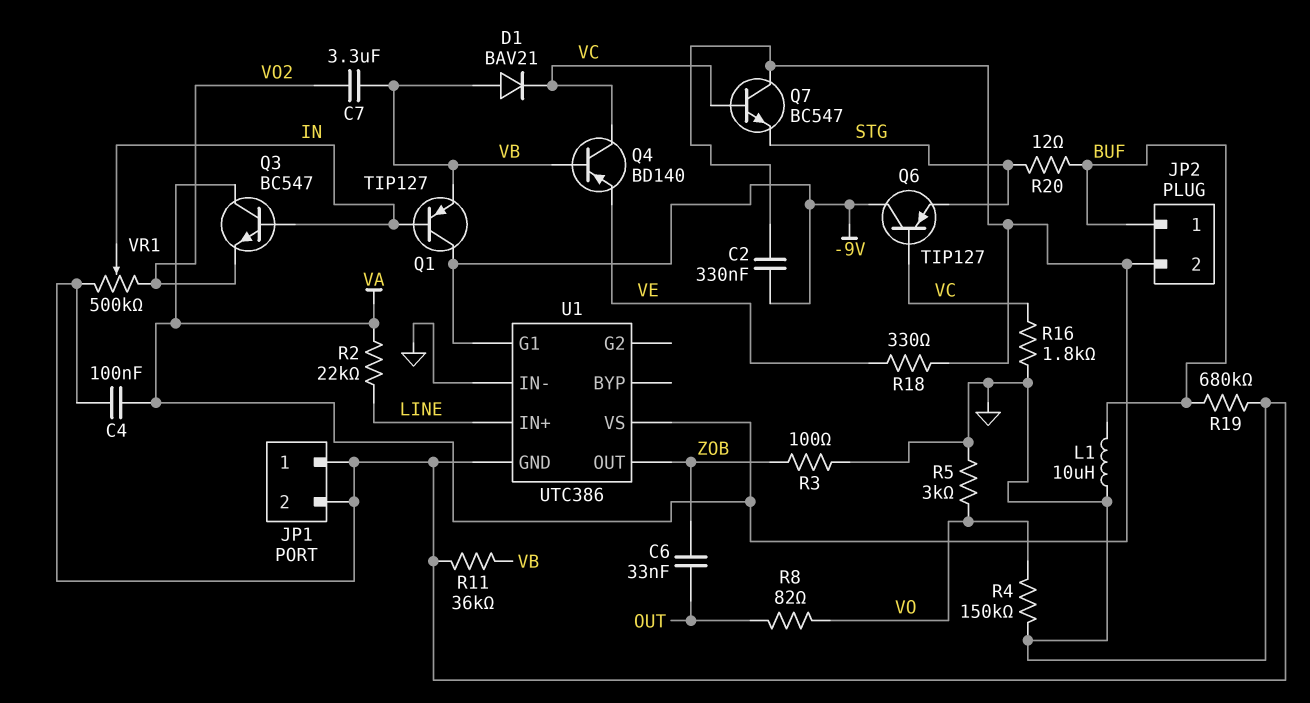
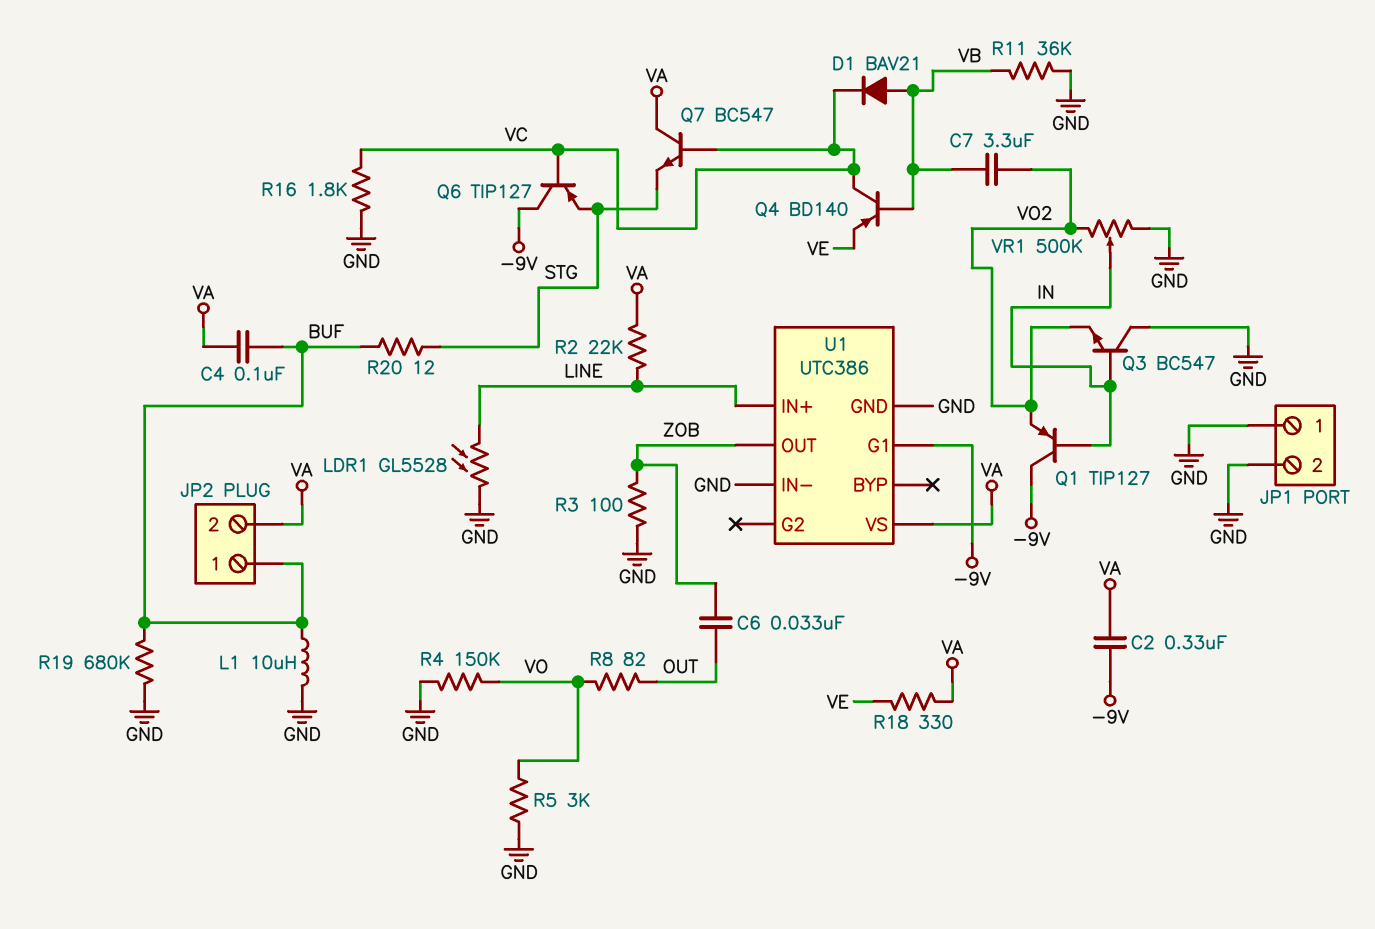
C4: 100nF (GND, VA) -> 100nF (BUF, VA)
LDR1: none -> GL5528 (GND, LINE)
Q1: PNP TIP127 (B IN, C -9V, E VB) -> PNP TIP127 (B IN, C -9V, E VO2)
Q3: NPN BC547 (B IN, C VA, E VO2) -> NPN BC547 (B IN, C GND, E VO2)

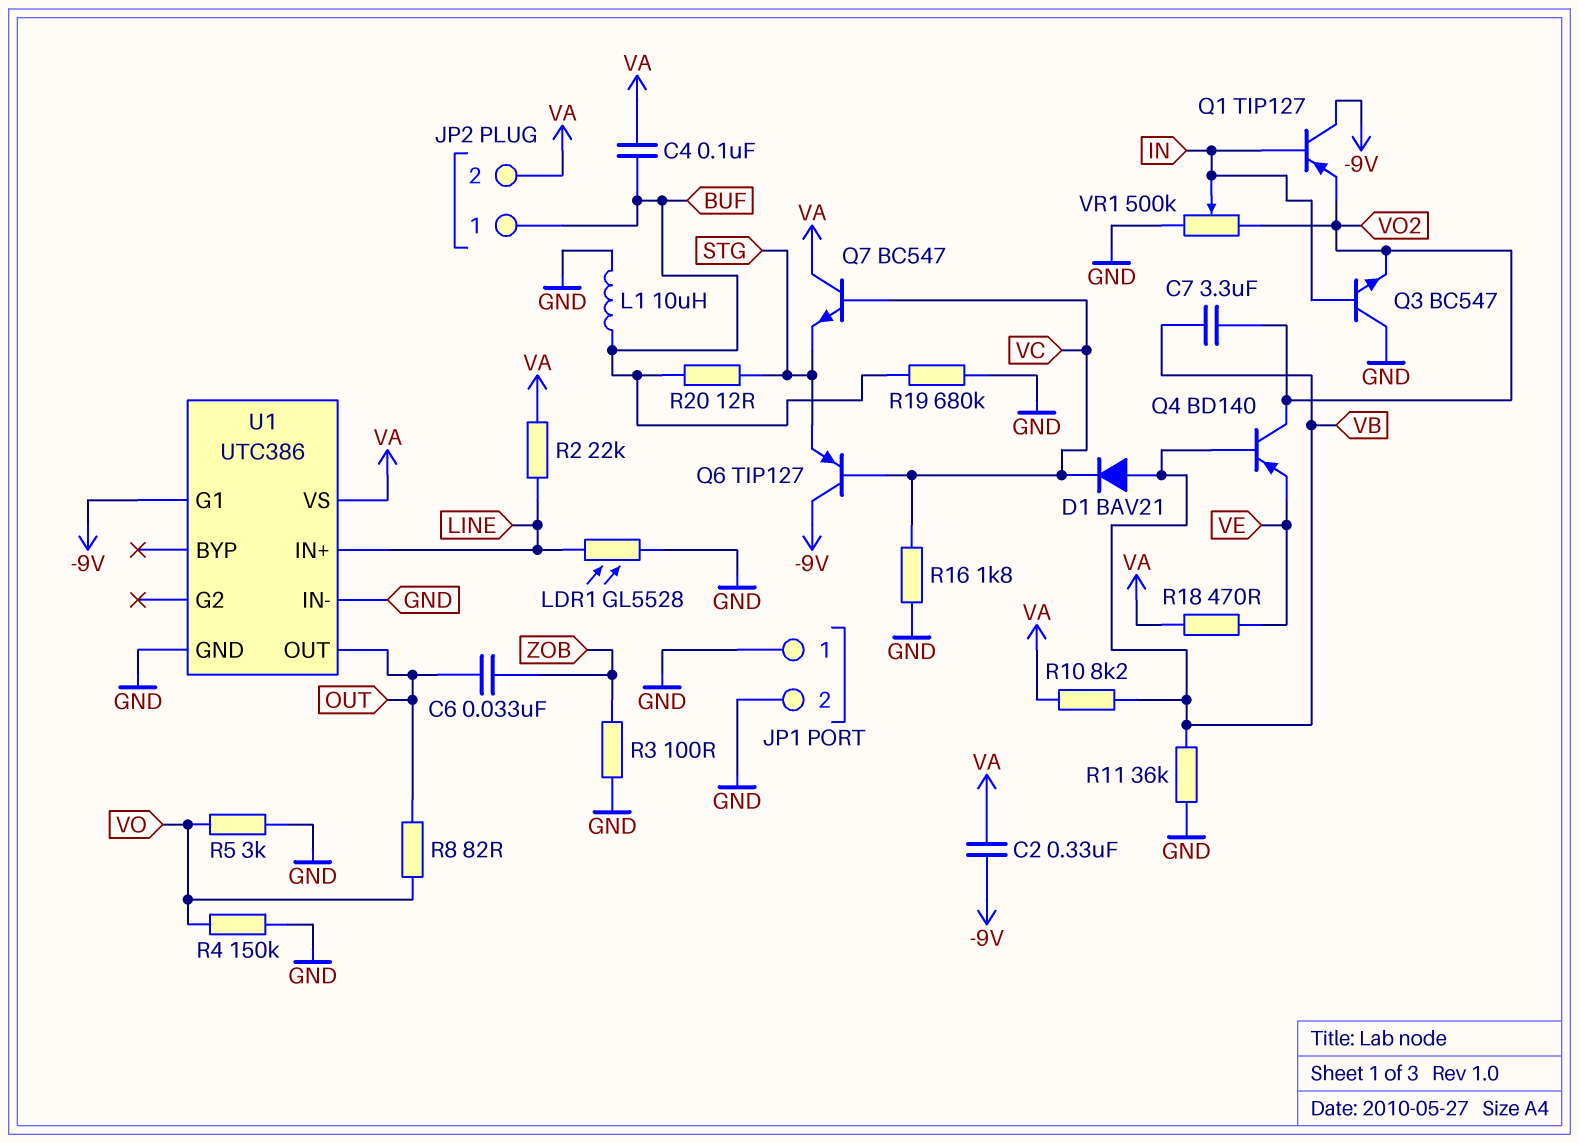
Q4: PNP BD140 (B VB, C VC, E VE) -> PNP BD140 (B VB, C VO2, E VE)
R10: none -> 8.2k (VA, VB)
R18: 330 (VA, VE) -> 470 (VA, VE)
U1 pin OUT: ZOB -> OUT

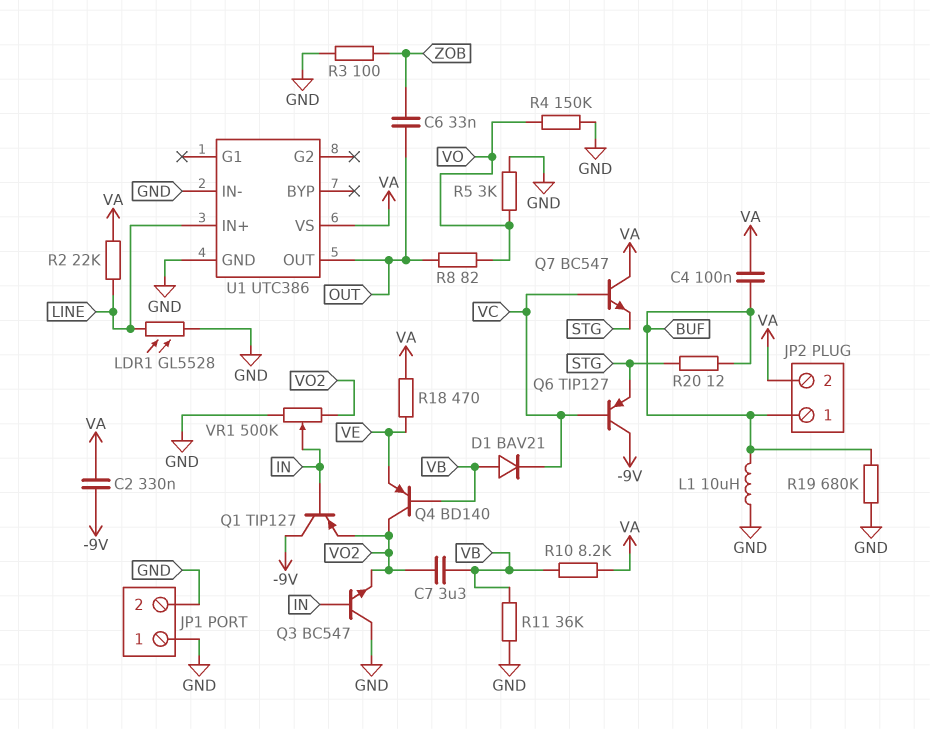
R16: 1.8k (GND, VC) -> none
U1 pin G1: -9V -> none

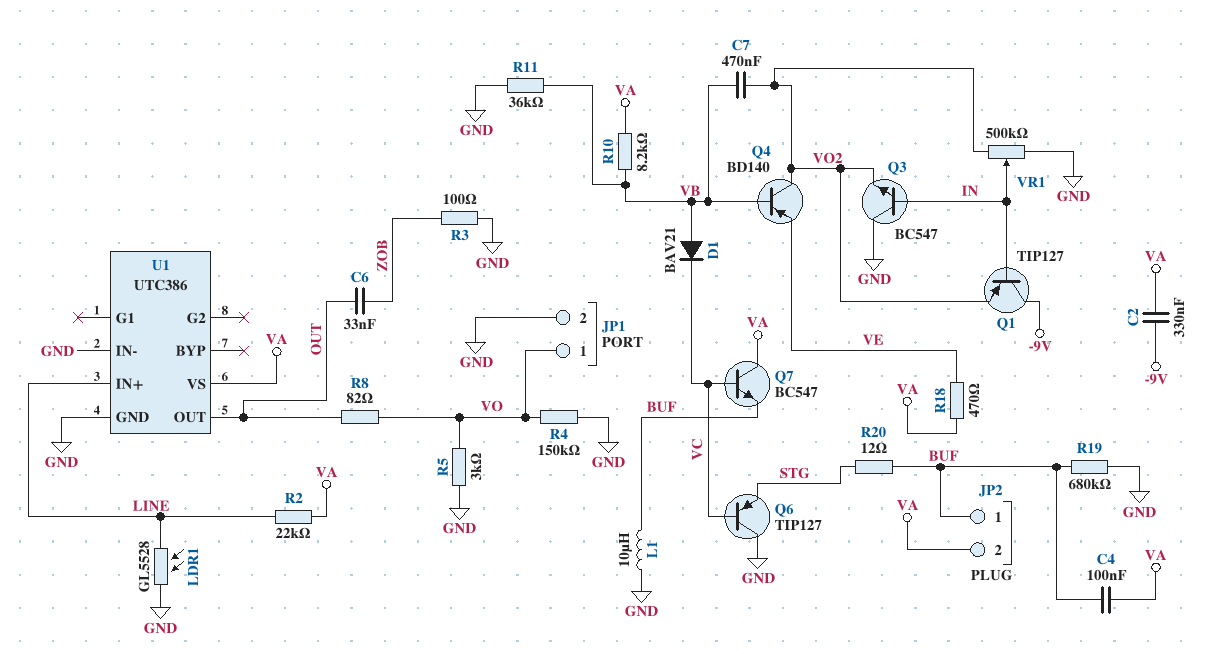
C7: 3.3uF (VB, VO2) -> 470nF (VB, VO2)
JP1 pin 1: GND -> VO
Q6: PNP TIP127 (B VC, C -9V, E STG) -> PNP TIP127 (B VC, C GND, E STG)
Q7: NPN BC547 (B VC, C VA, E STG) -> NPN BC547 (B VC, C VA, E BUF)

